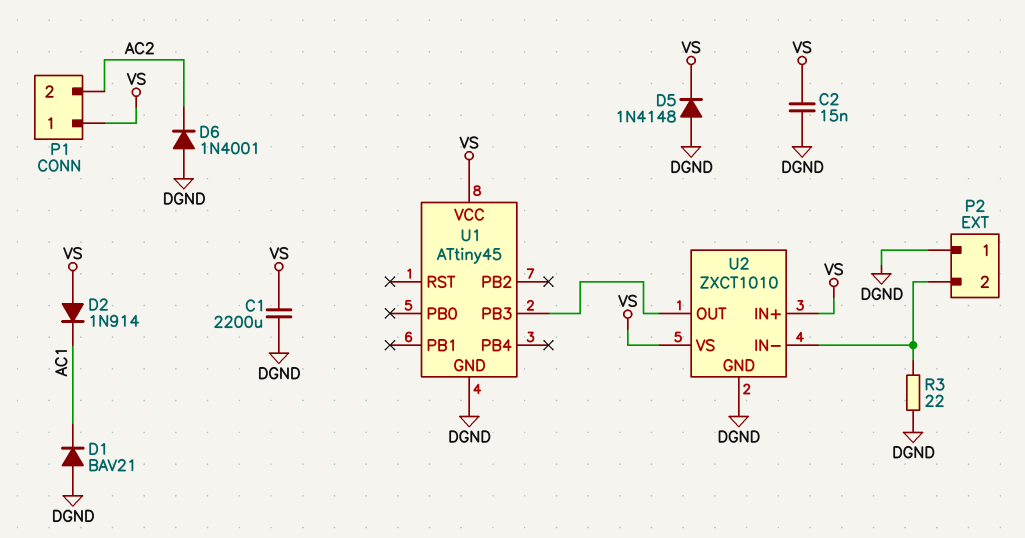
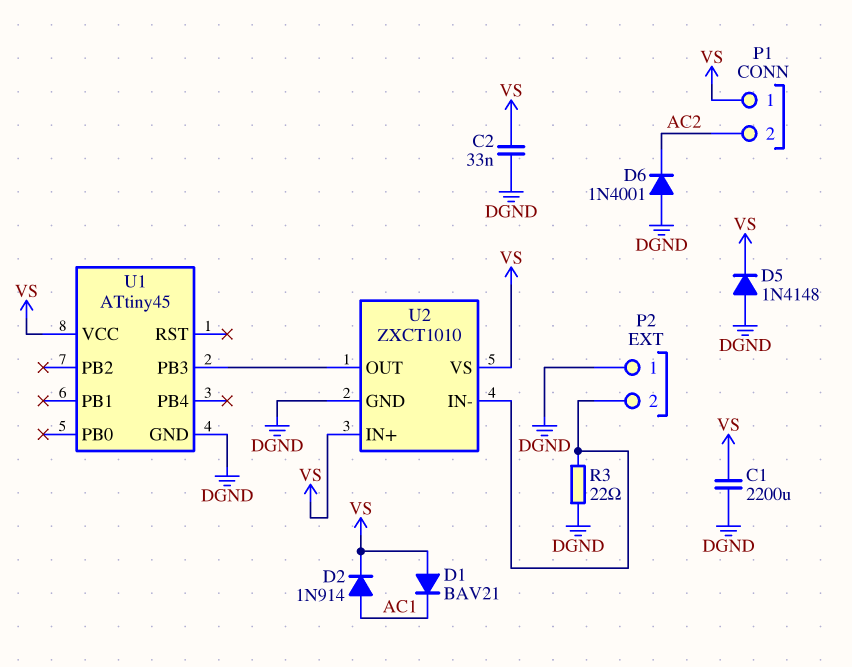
C2: 15nF (DGND, VS) -> 33nF (DGND, VS)
D1: diode BAV21 (A DGND, K AC1) -> diode BAV21 (A VS, K AC1)
D2: diode 1N914 (A VS, K AC1) -> diode 1N914 (A AC1, K VS)

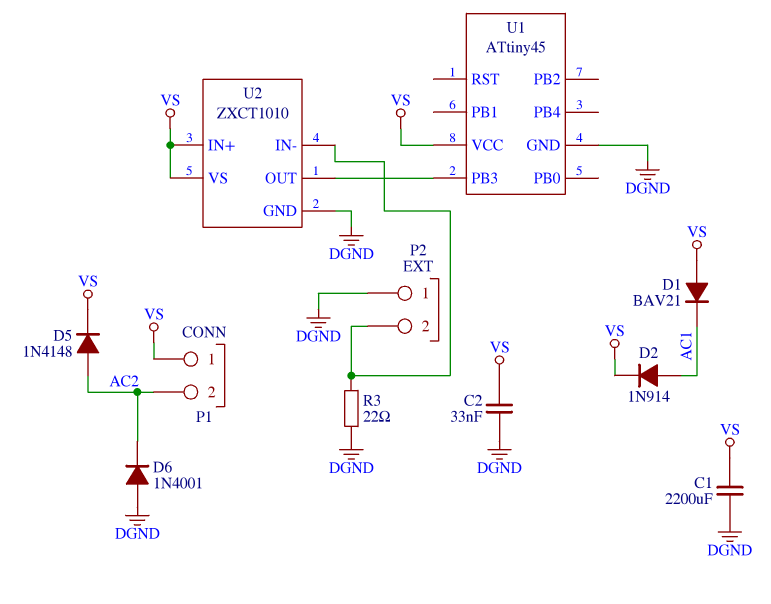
D5: diode 1N4148 (A DGND, K VS) -> diode 1N4148 (A AC2, K VS)

